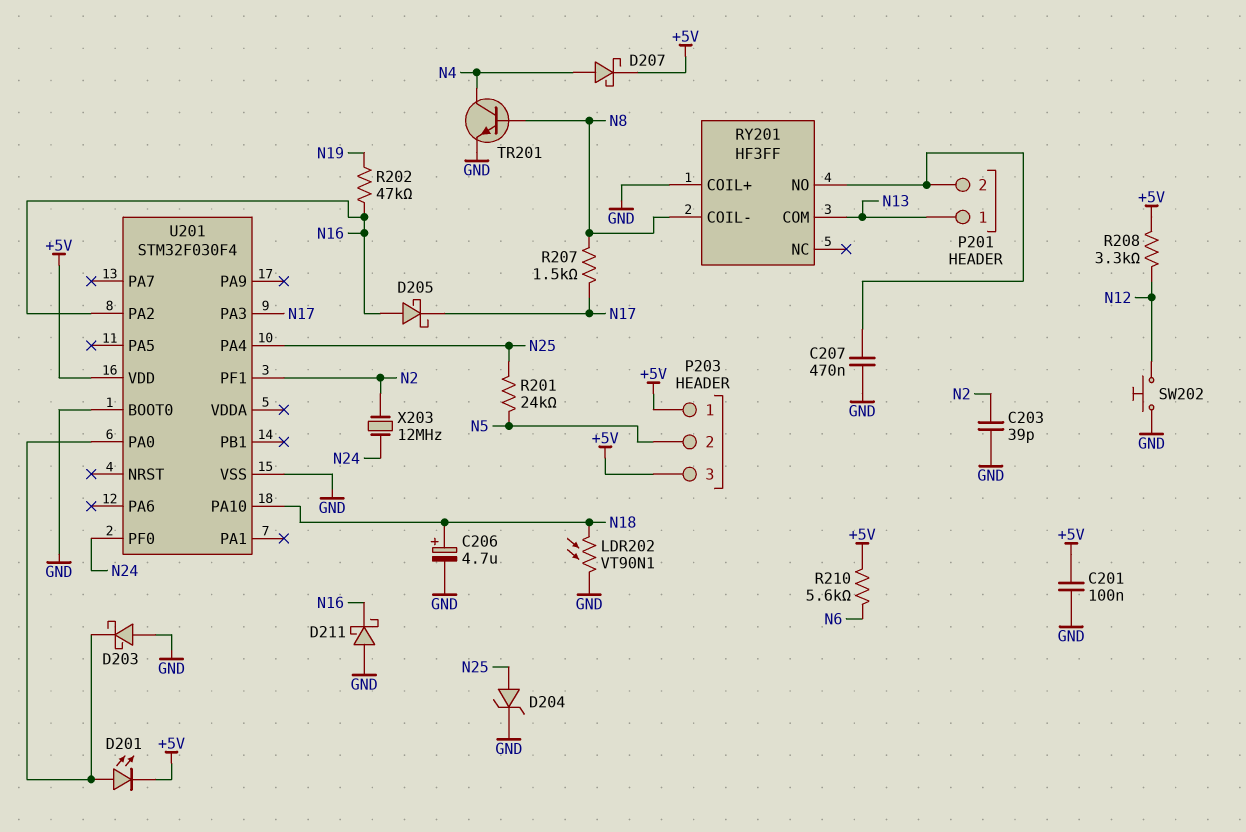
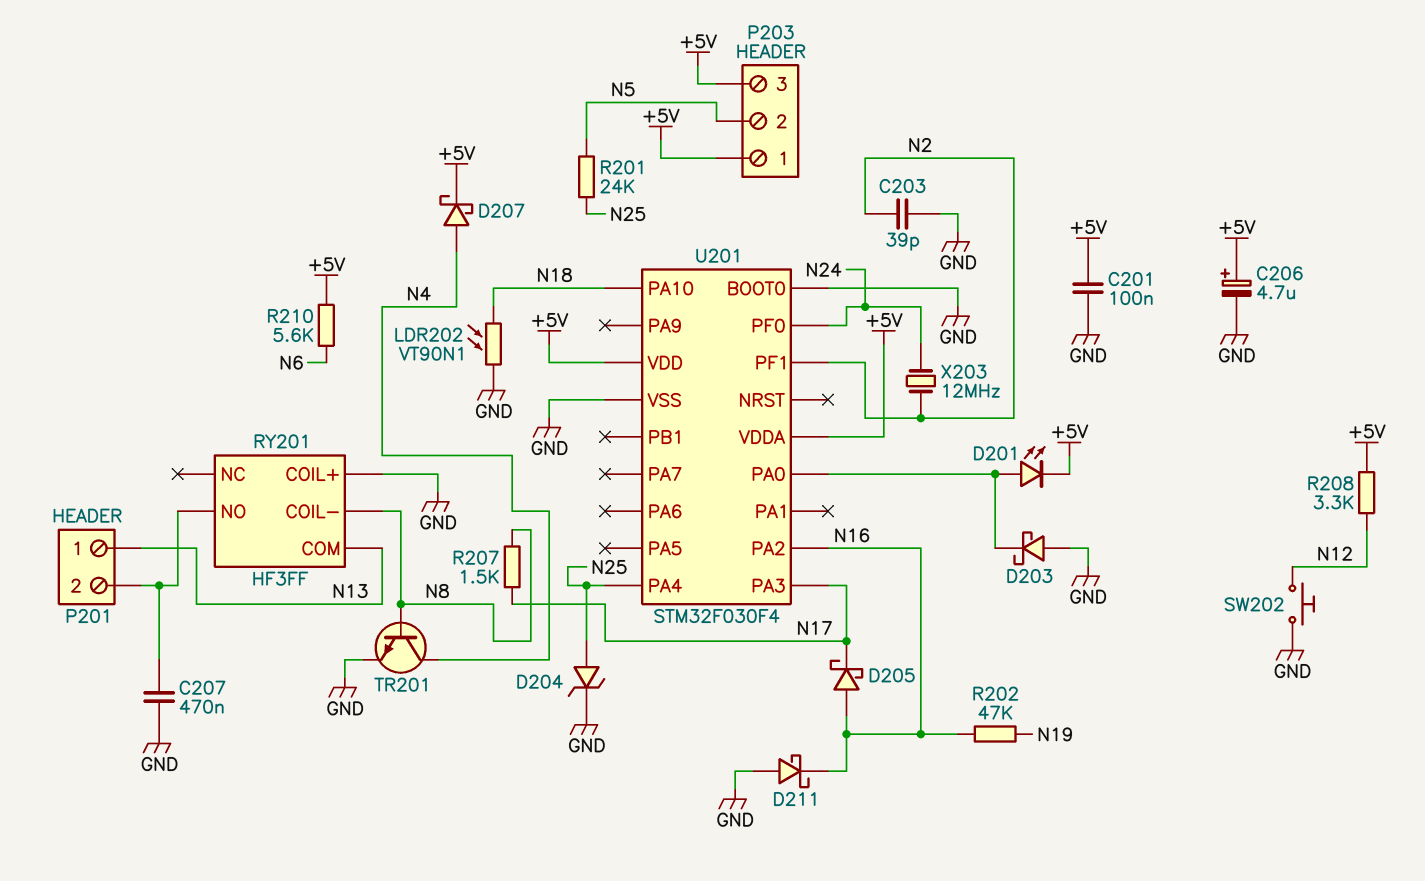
C206: 4.7uF (plus N18, minus GND) -> 4.7uF (plus +5V, minus GND)
U201 pin VDDA: none -> +5V

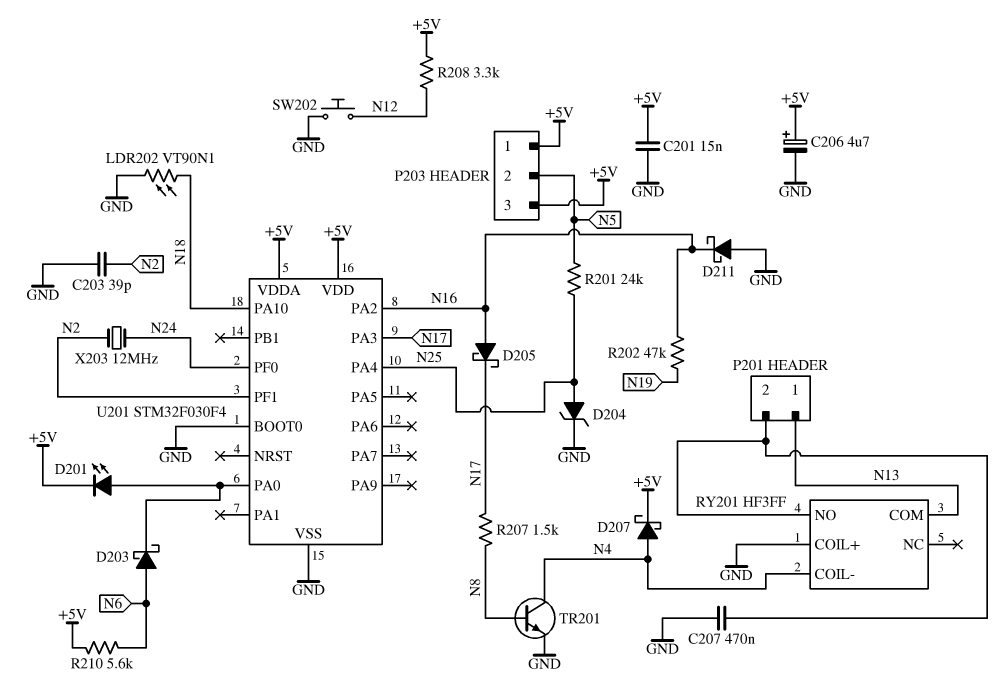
C201: 100nF (+5V, GND) -> 15nF (+5V, GND)
D203: schottky (A GND, K U201/PA0) -> schottky (A N6, K U201/PA0)
RY201 pin COIL-: N8 -> N4

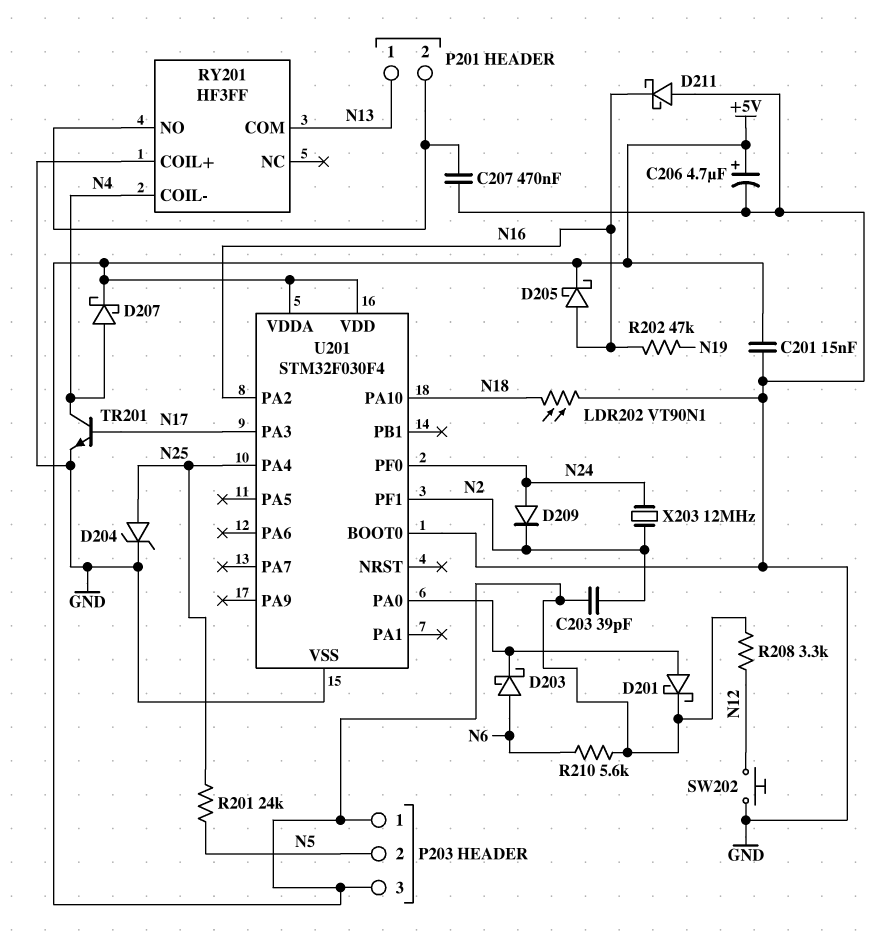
C203: 39pF (GND, N2) -> 39pF (+5V, N2)
D201: LED (A U201/PA0, K +5V) -> schottky (A U201/PA0, K +5V)
D205: schottky (A N16, K N17) -> schottky (A N16, K +5V)
D209: none -> diode (A N24, K N2)
R207: 1.5k (N8, N17) -> none
TR201: NPN (B N8, C N4, E GND) -> NPN (B N17, C N4, E GND)

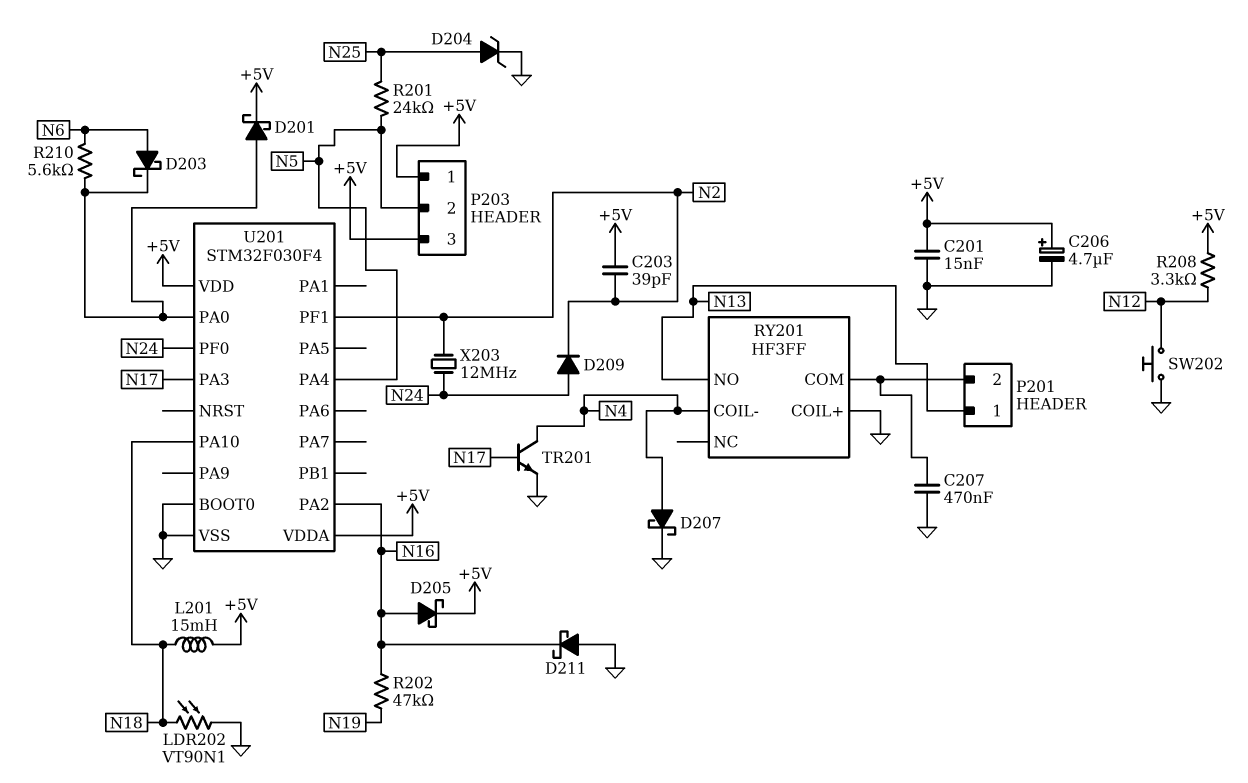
D207: schottky (A N4, K +5V) -> schottky (A N4, K GND)
L201: none -> 15mH (+5V, N18)
R210: 5.6k (+5V, N6) -> 5.6k (N6, U201/PA0)
RY201 pin COM: N13 -> P201/2
RY201 pin NO: P201/2 -> N13
U201 pin PA4: N25 -> N5

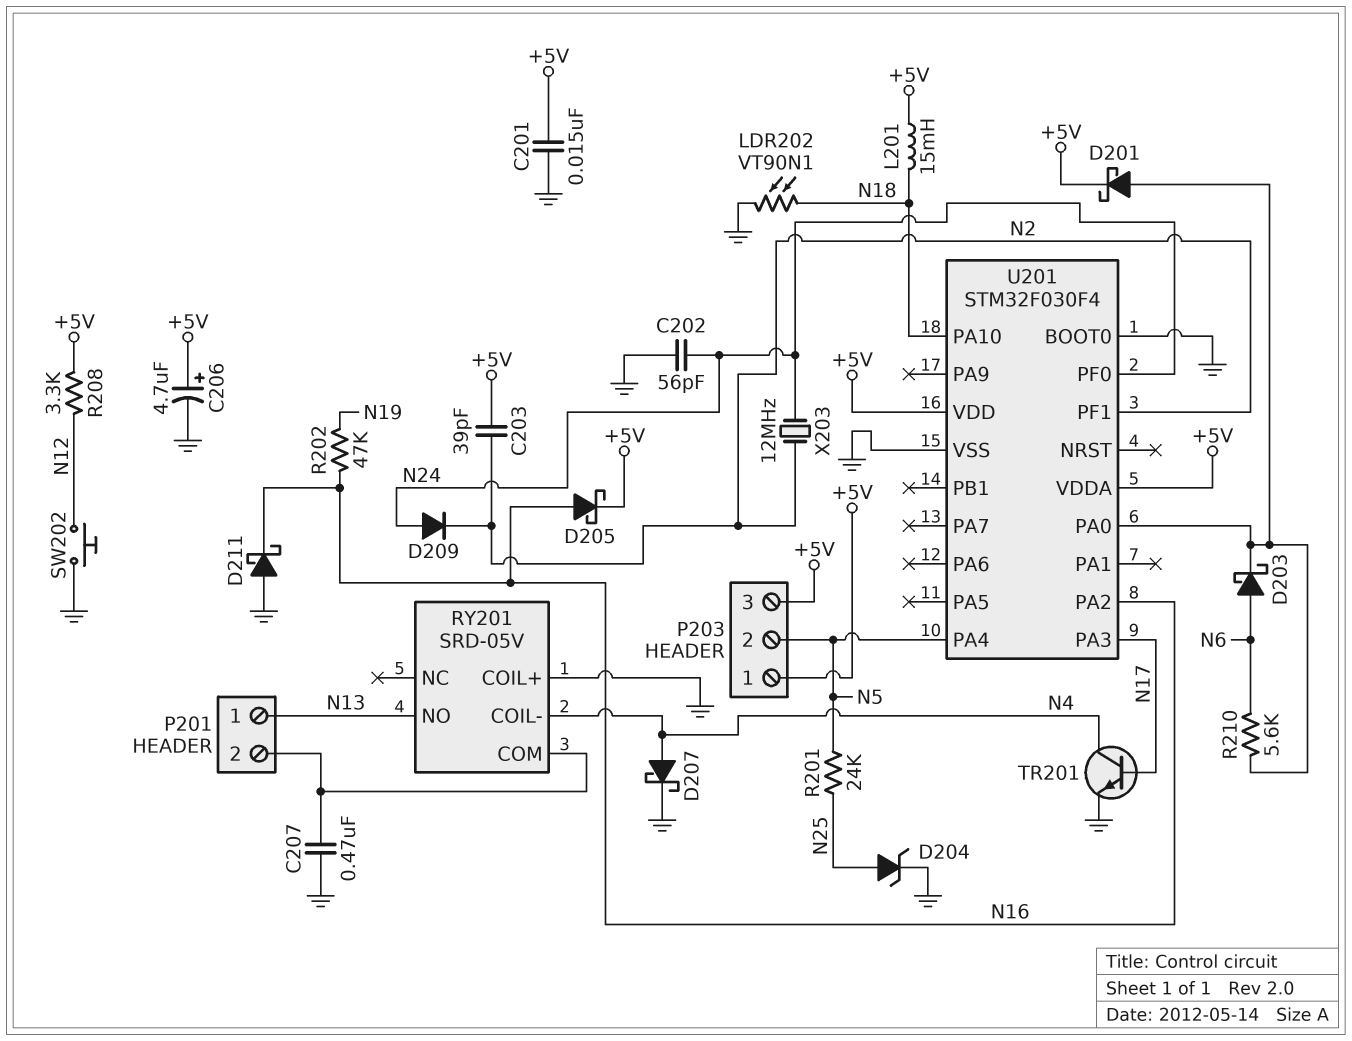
C202: none -> 56pF (GND, N24)
RY201: HF3FF -> SRD-05V

